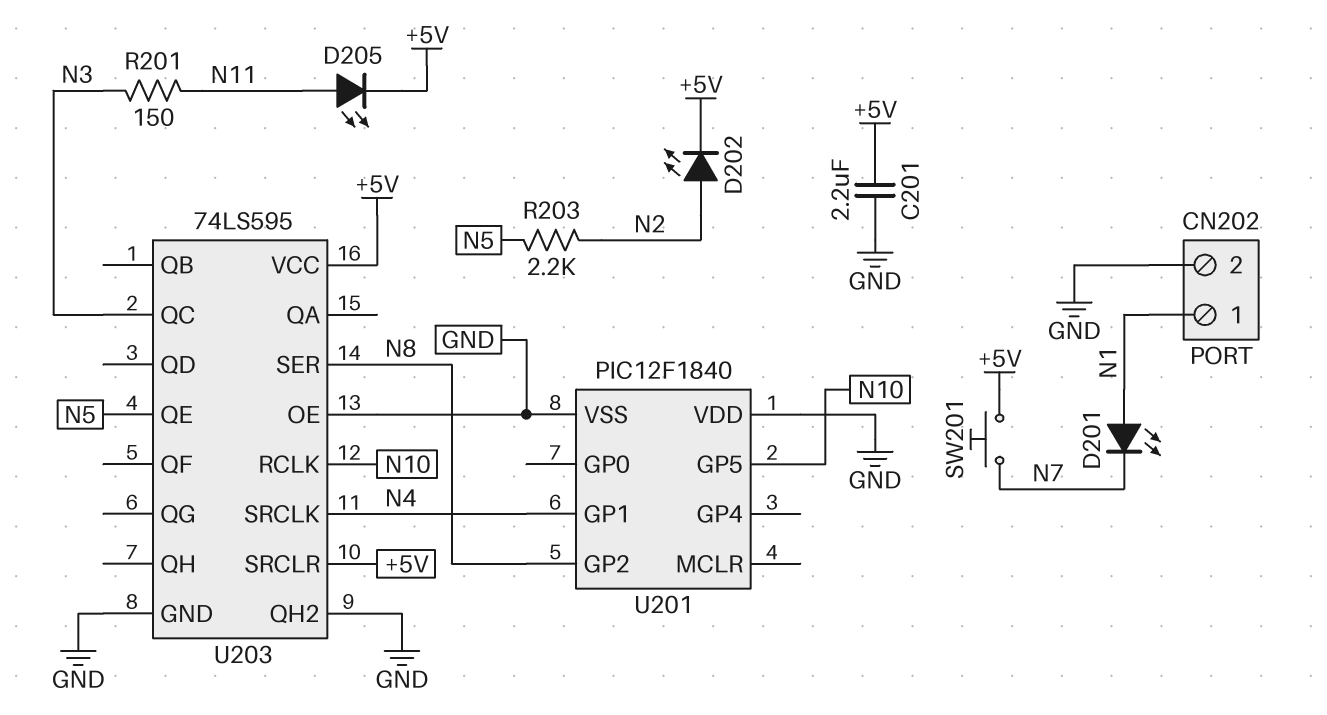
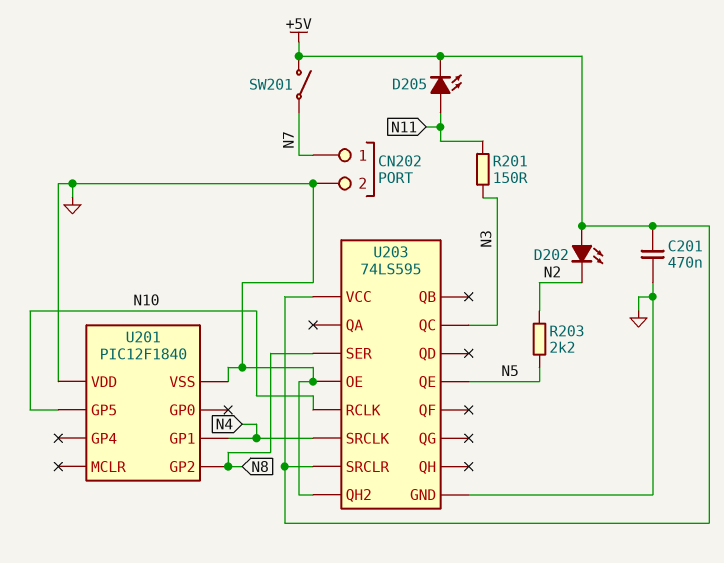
C201: 2.2uF (+5V, GND) -> 470nF (+5V, GND)
CN202 pin 1: N1 -> N7
D201: LED (A N1, K N7) -> none
D202: LED (A N2, K +5V) -> LED (A +5V, K N2)
SW201: button (+5V, N7) -> switch (+5V, N7)

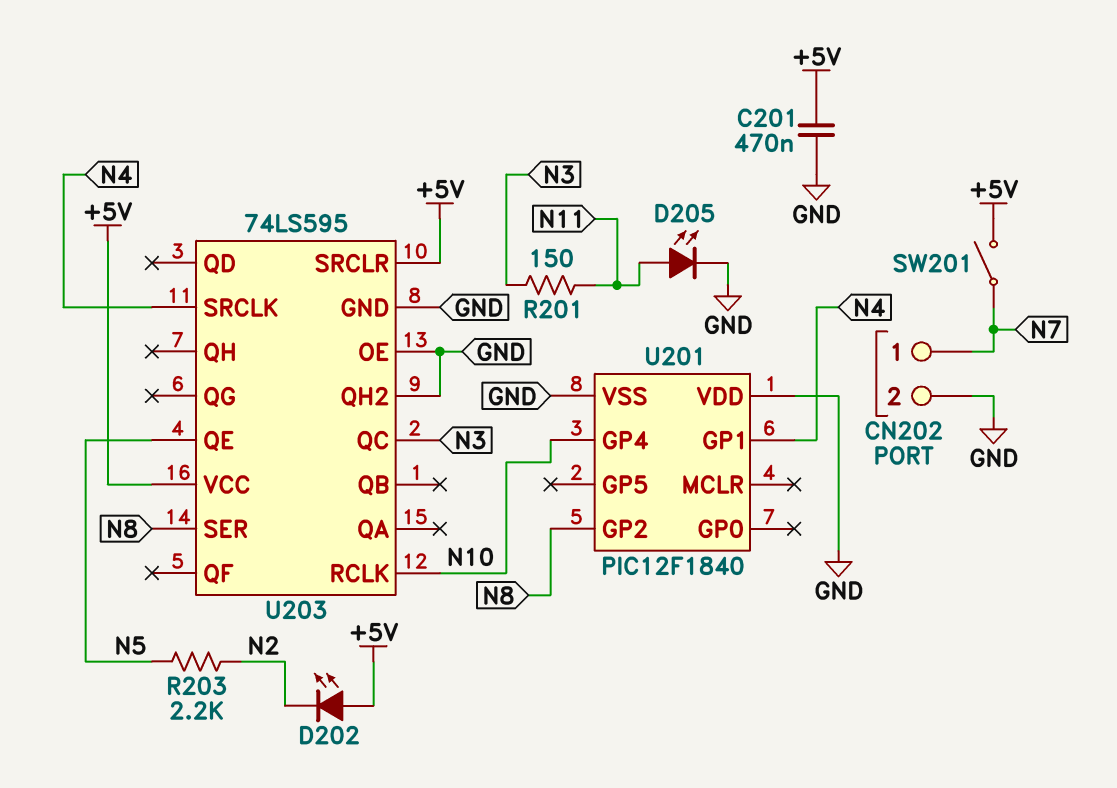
D205: LED (A N11, K +5V) -> LED (A N11, K GND)
U201 pin GP4: none -> N10
U201 pin GP5: N10 -> none

